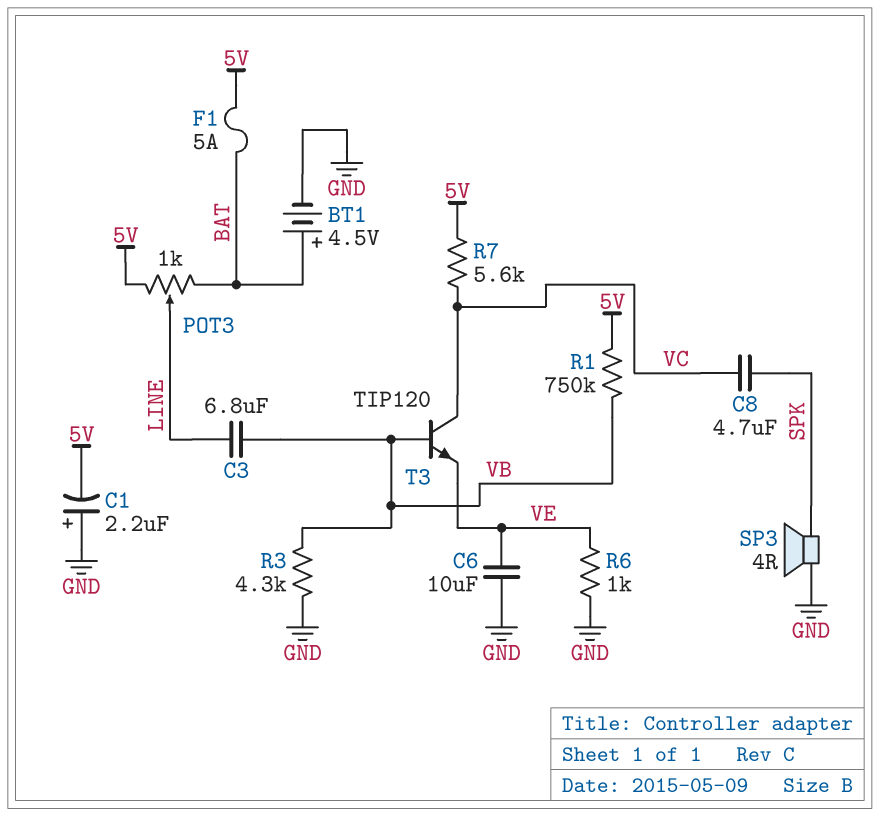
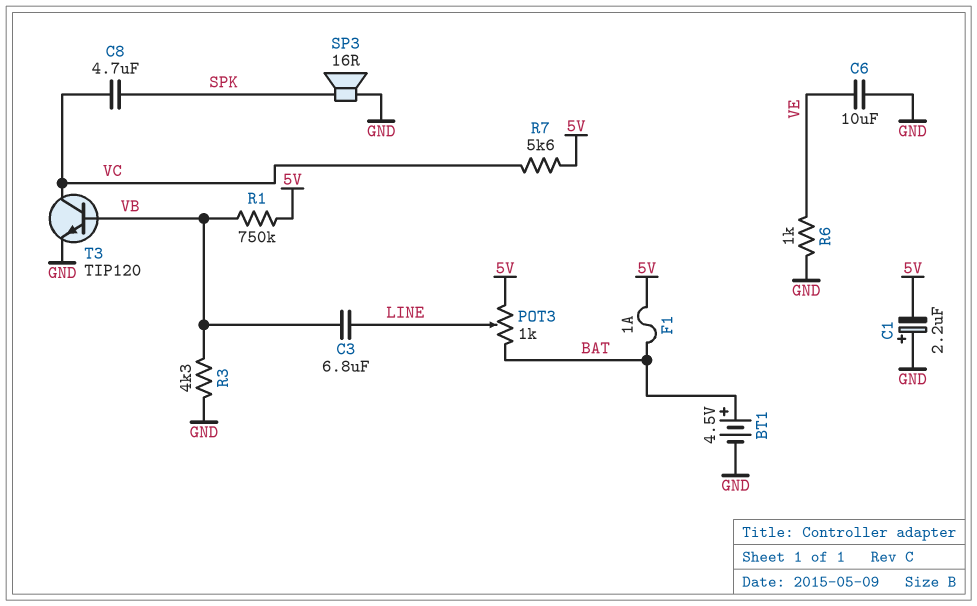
F1: 5A (5V, BAT) -> 1A (5V, BAT)
SP3: speaker 4R (GND, SPK) -> speaker 16R (GND, SPK)
T3: NPN TIP120 (B VB, C VC, E VE) -> NPN TIP120 (B VB, C VC, E GND)

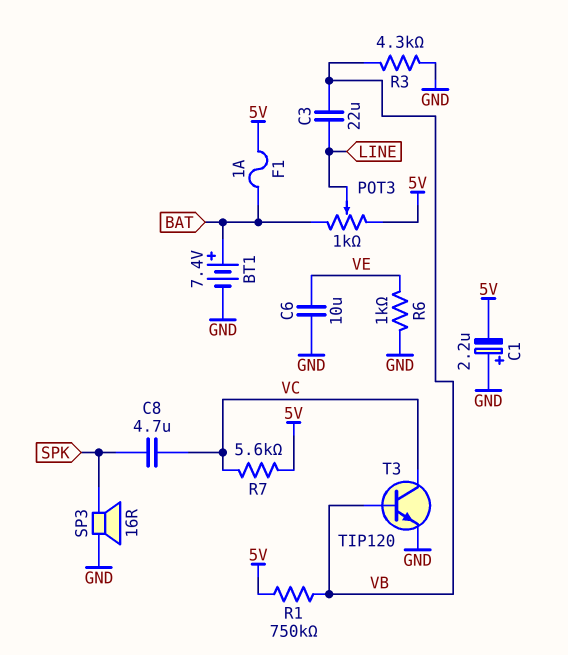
BT1: 4.5V (plus BAT, minus GND) -> 7.4V (plus BAT, minus GND)
C3: 6.8uF (LINE, VB) -> 22uF (LINE, VB)

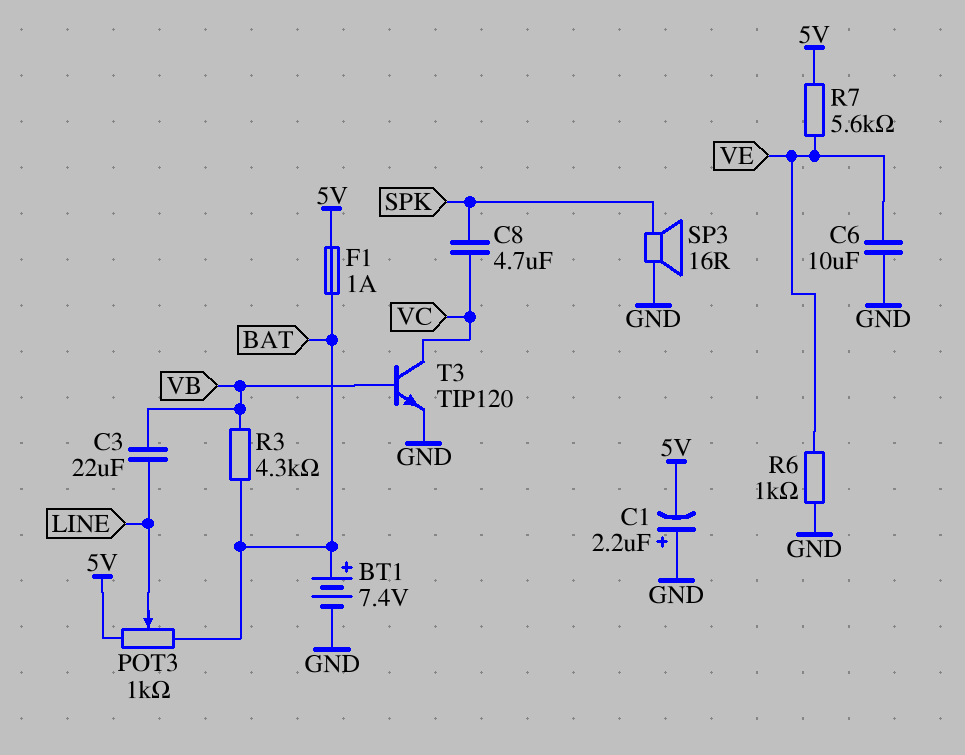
R1: 750k (5V, VB) -> none
R3: 4.3k (GND, VB) -> 4.3k (BAT, VB)
R7: 5.6k (5V, VC) -> 5.6k (5V, VE)

